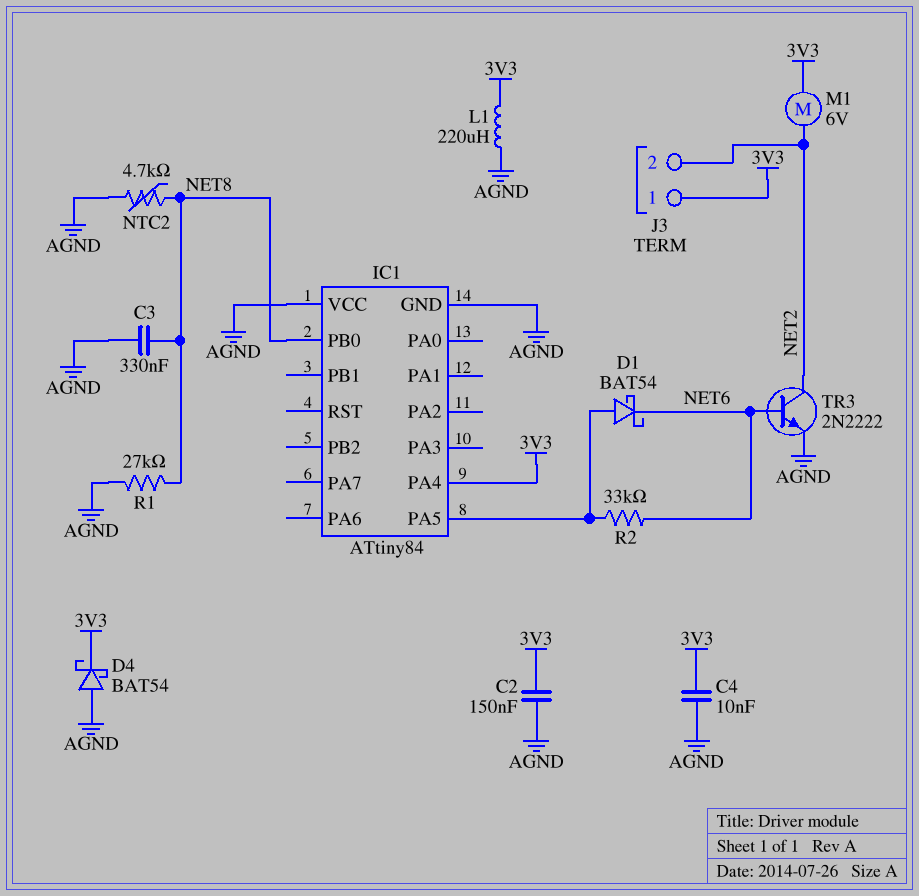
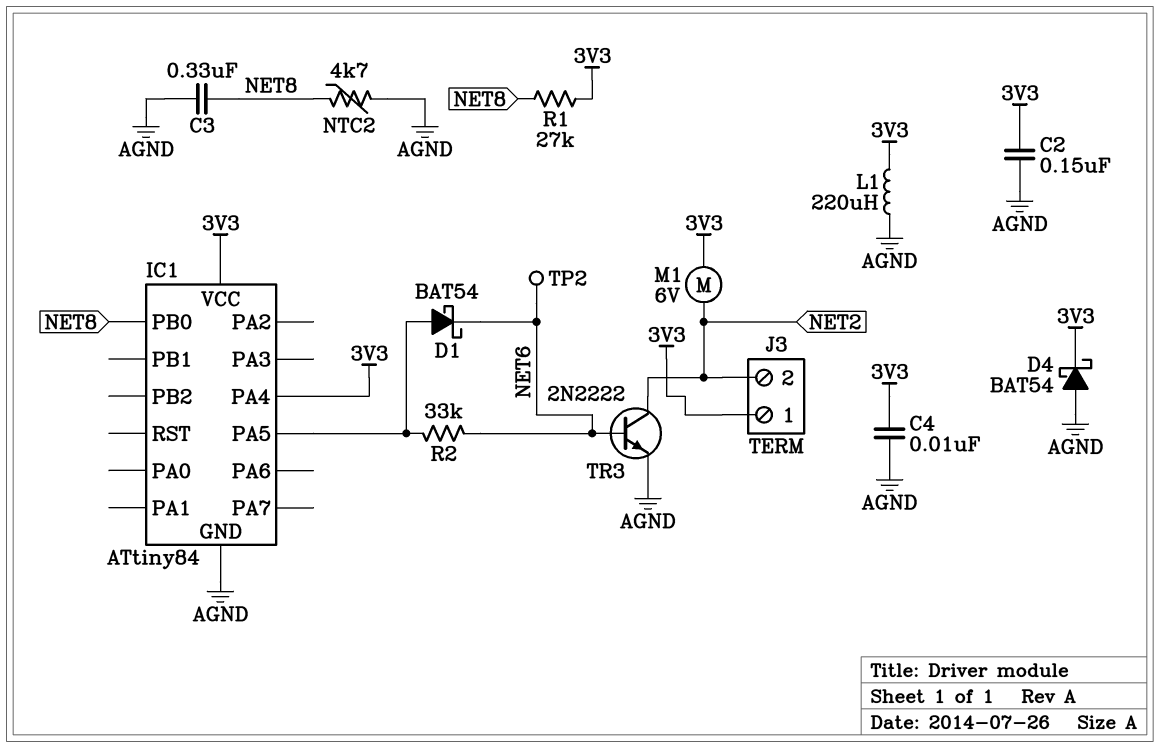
IC1 pin VCC: AGND -> 3V3
R1: 27k (AGND, NET8) -> 27k (3V3, NET8)
TP2: none -> test point (NET6)

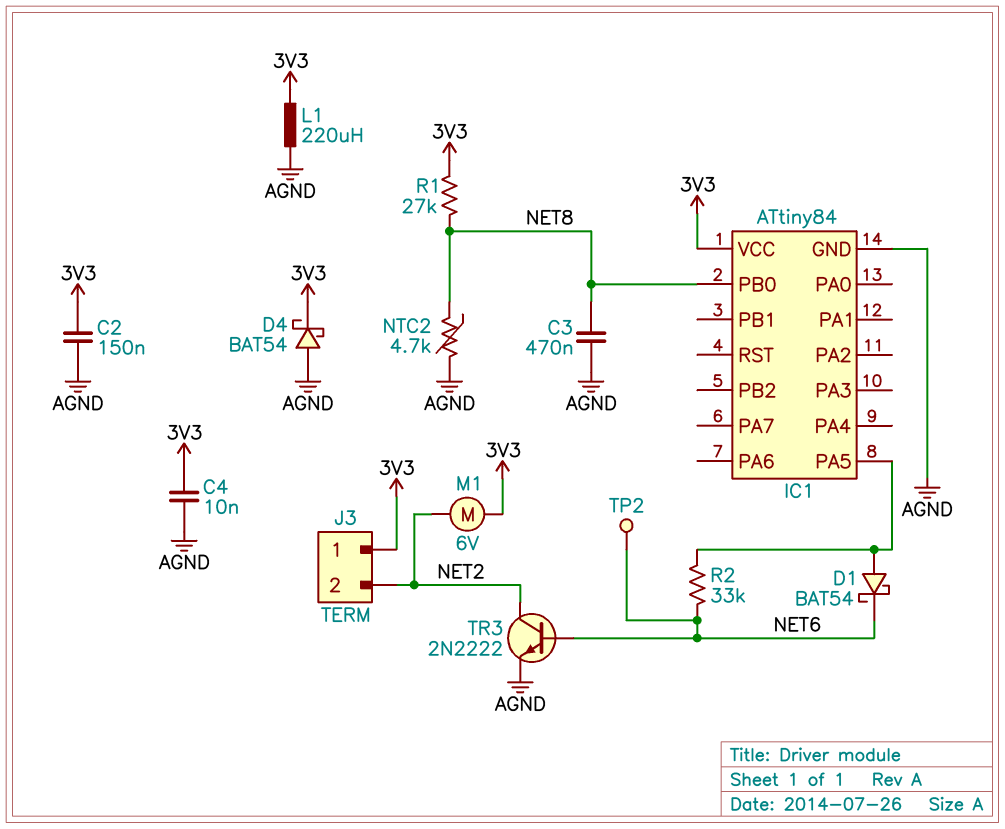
C3: 330nF (AGND, NET8) -> 470nF (AGND, NET8)
IC1 pin PA4: 3V3 -> none

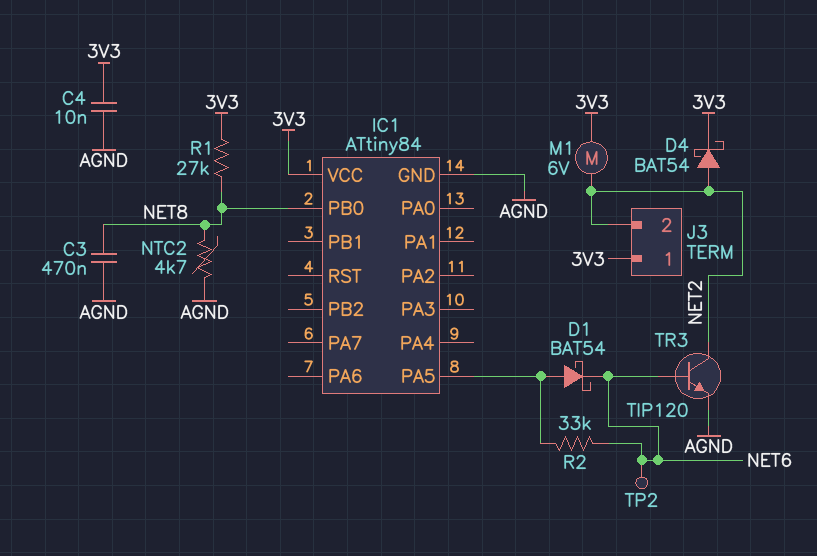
C2: 150nF (3V3, AGND) -> none
D4: schottky BAT54 (A AGND, K 3V3) -> schottky BAT54 (A NET2, K 3V3)
L1: 220uH (3V3, AGND) -> none
TR3: NPN 2N2222 (B NET6, C NET2, E AGND) -> NPN TIP120 (B NET6, C NET2, E AGND)

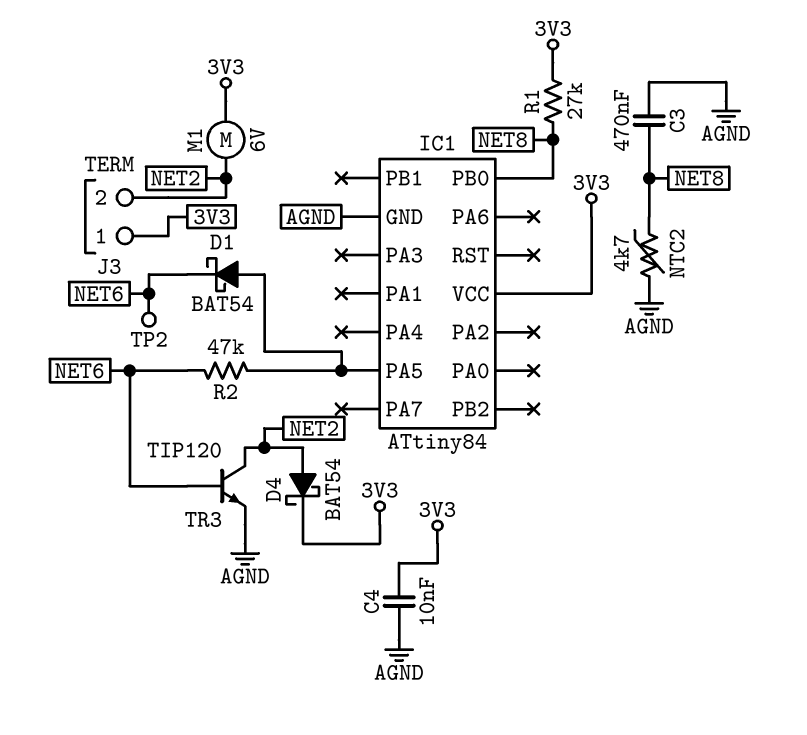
R2: 33k (IC1/PA5, NET6) -> 47k (IC1/PA5, NET6)

